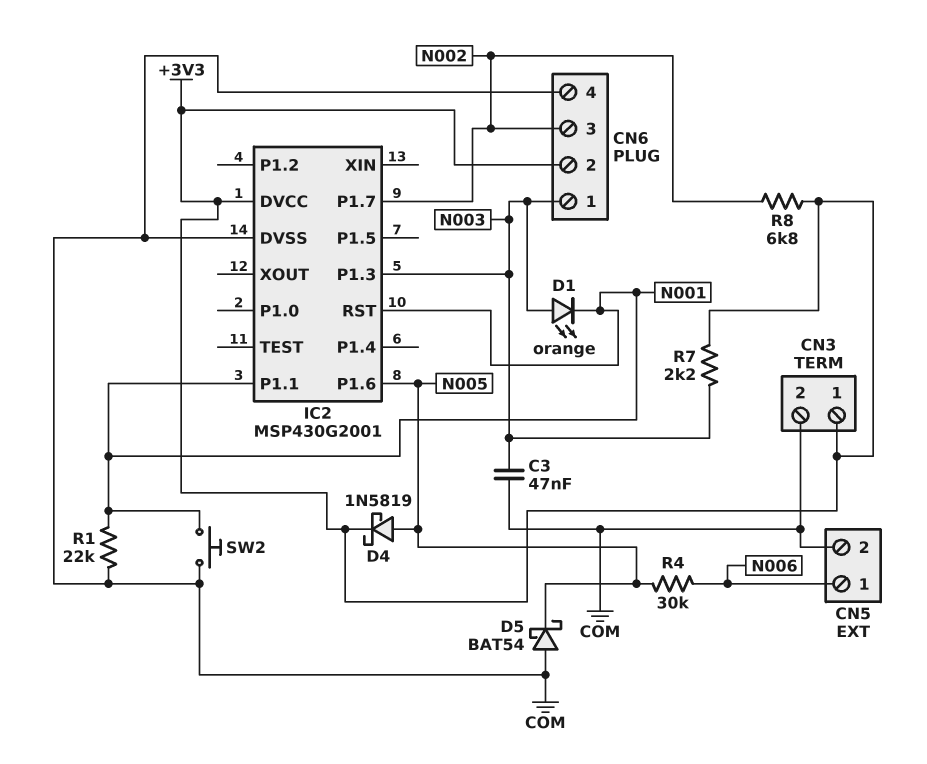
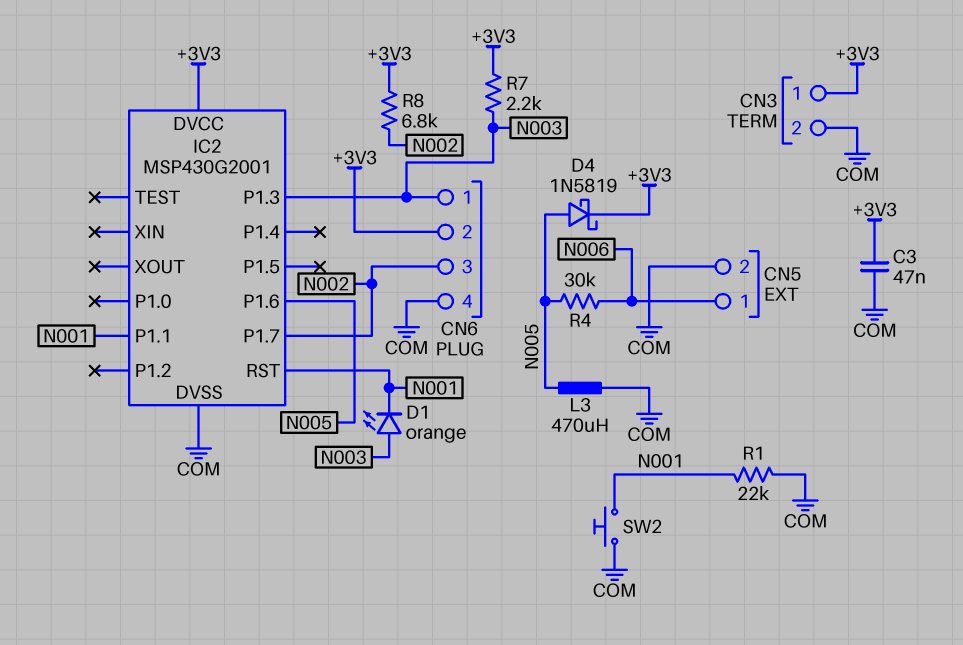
C3: 47nF (COM, N003) -> 47nF (+3V3, COM)
D5: schottky BAT54 (A COM, K N005) -> none
L3: none -> 470uH (COM, N005)

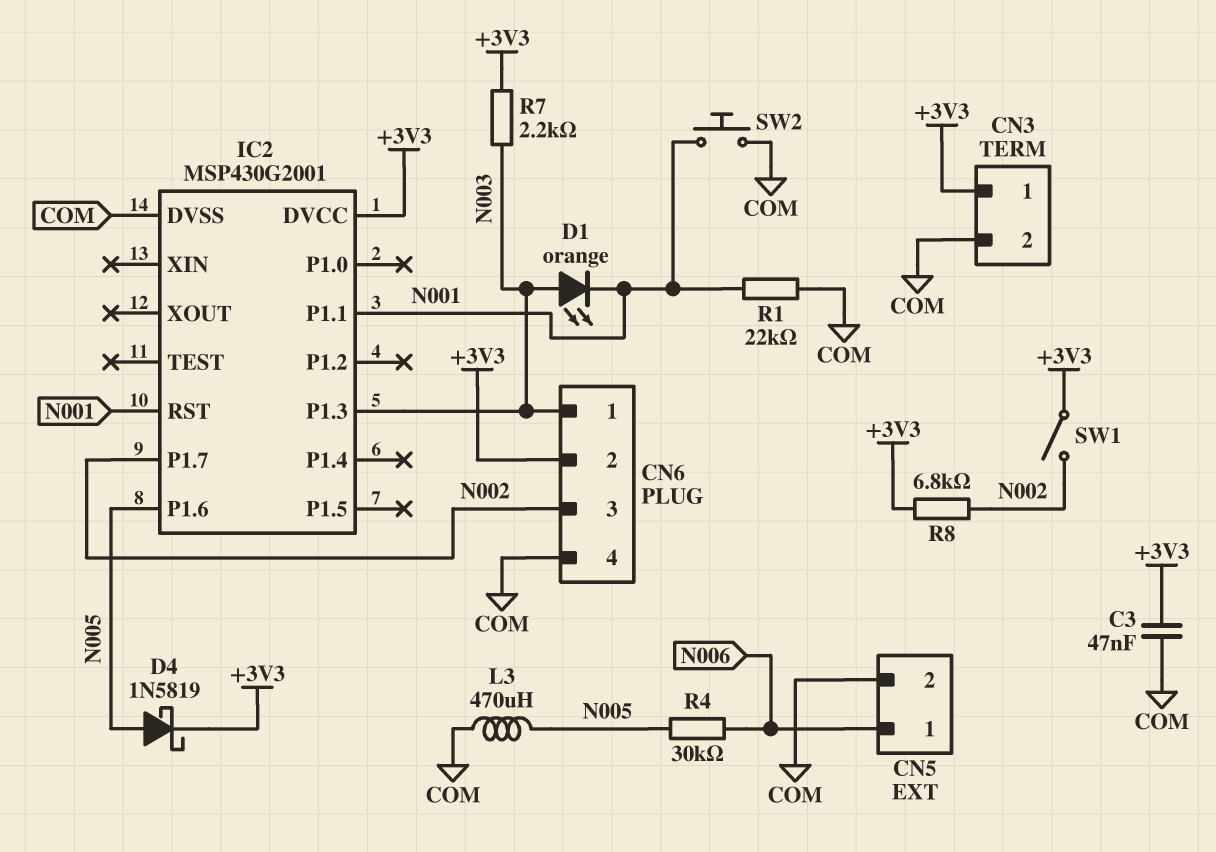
SW1: none -> switch (+3V3, N002)

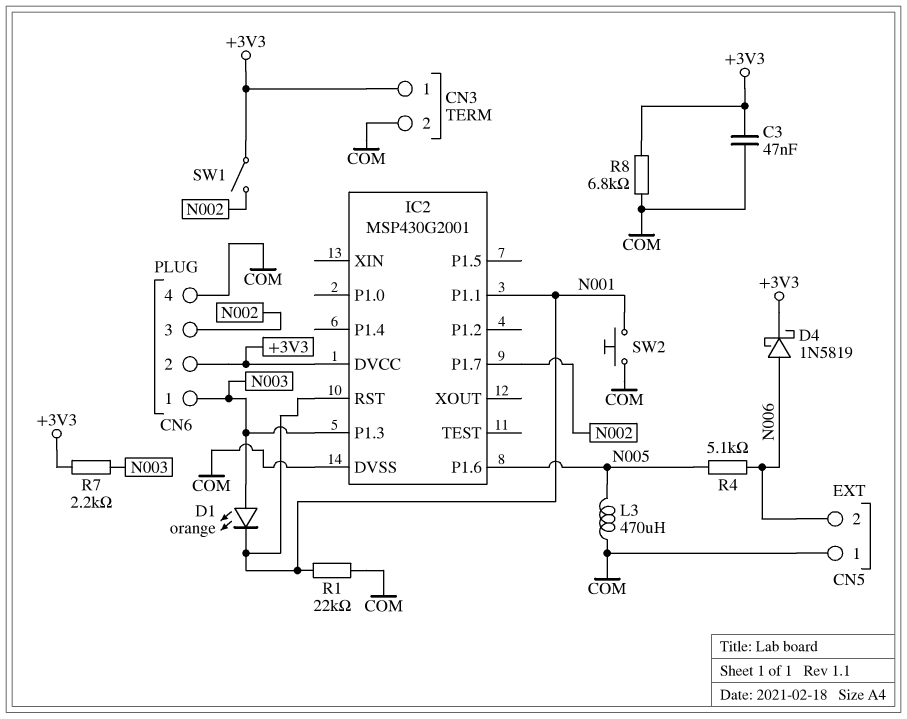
CN5 pin 1: N006 -> COM
CN5 pin 2: COM -> N006
D4: schottky 1N5819 (A N005, K +3V3) -> schottky 1N5819 (A N006, K +3V3)
R4: 30k (N005, N006) -> 5.1k (N005, N006)
R8: 6.8k (+3V3, N002) -> 6.8k (+3V3, COM)

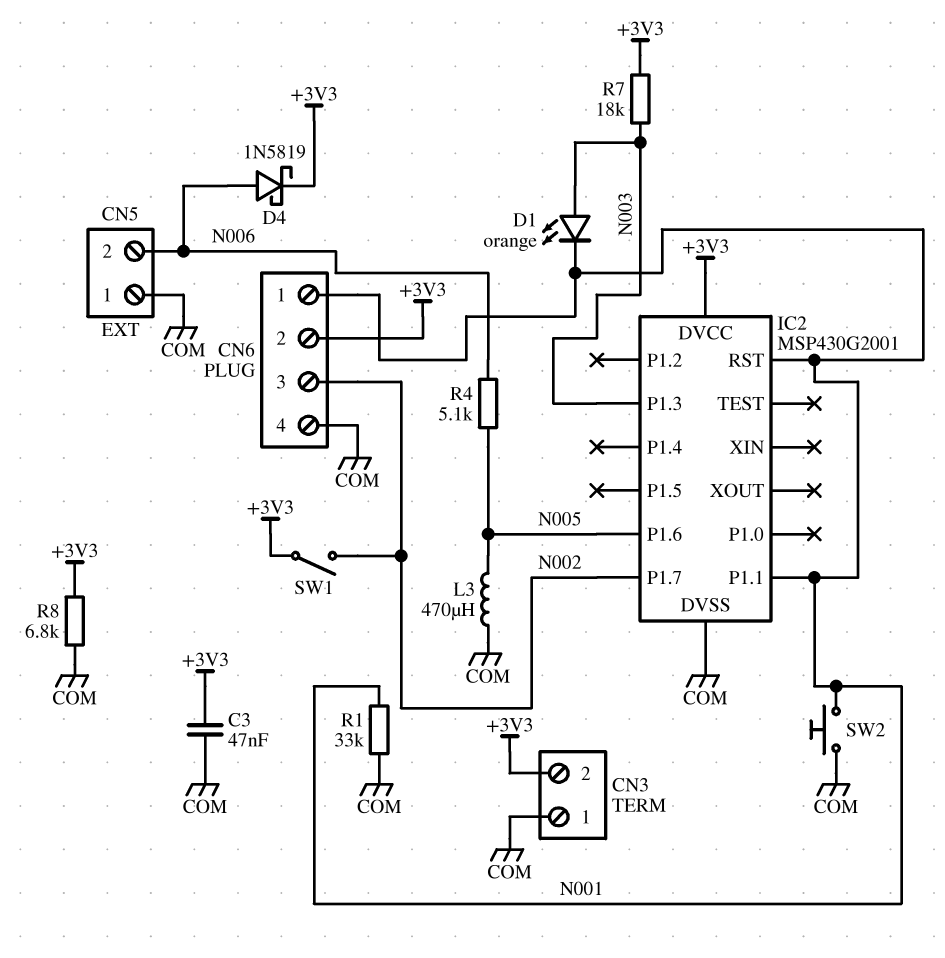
CN3 pin 1: +3V3 -> COM
CN3 pin 2: COM -> +3V3
CN6 pin 1: N003 -> N001
R1: 22k (COM, N001) -> 33k (COM, N001)
R7: 2.2k (+3V3, N003) -> 18k (+3V3, N003)

